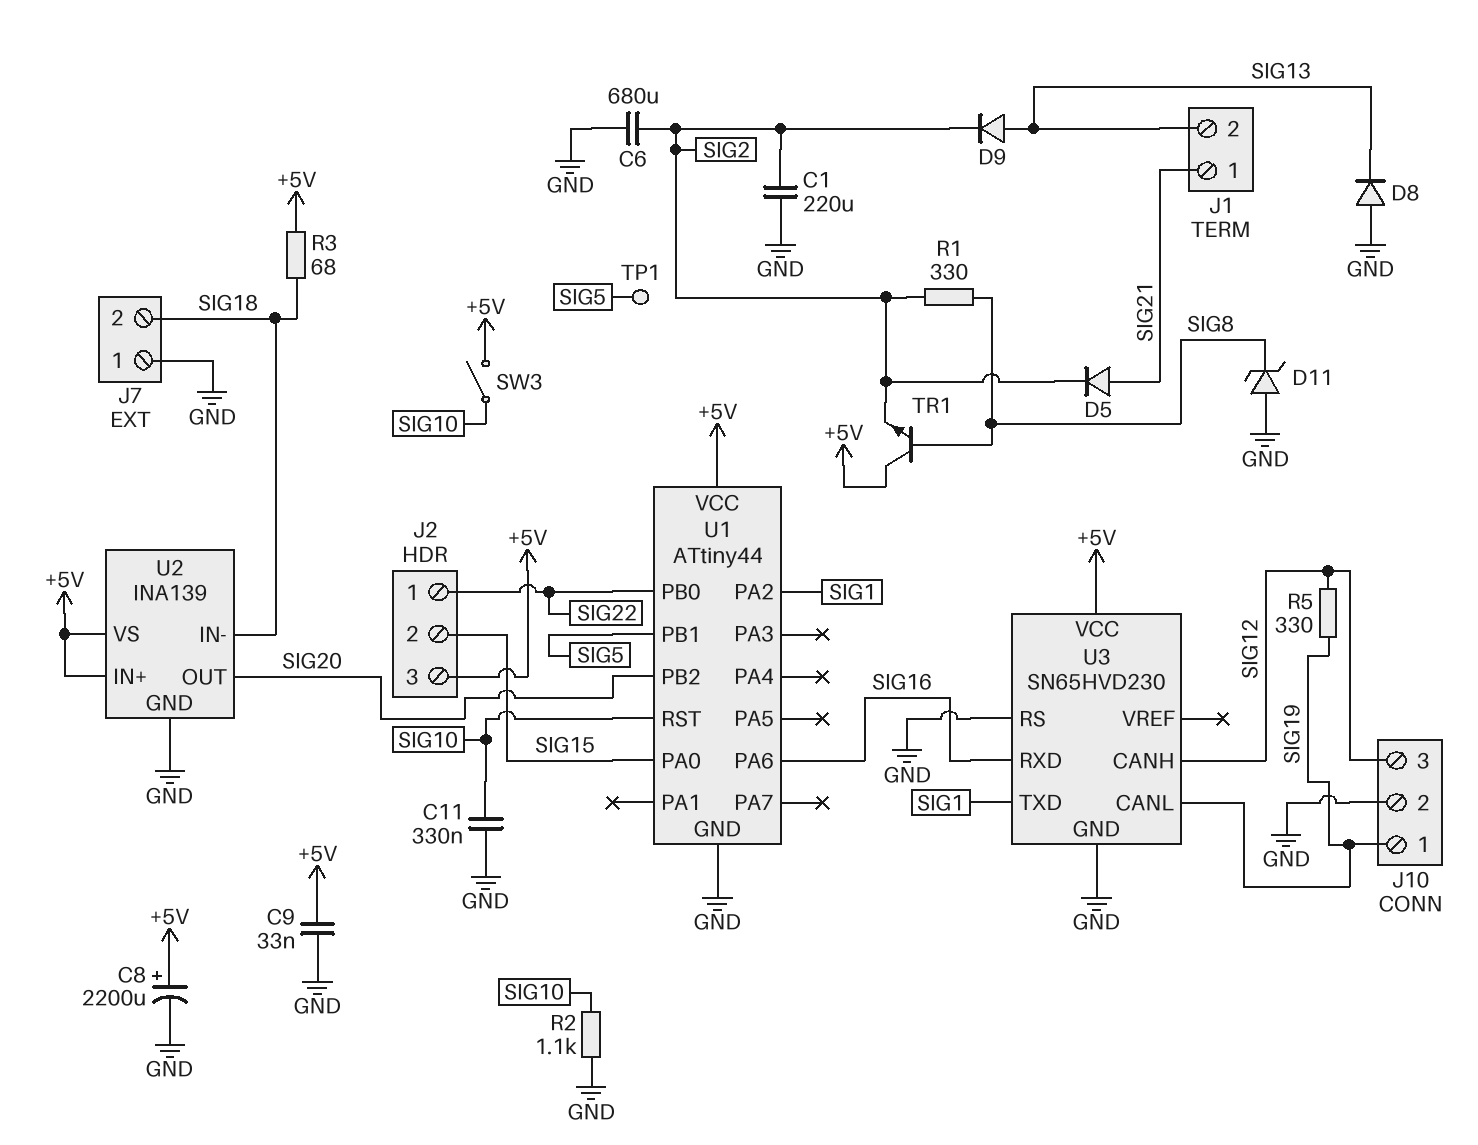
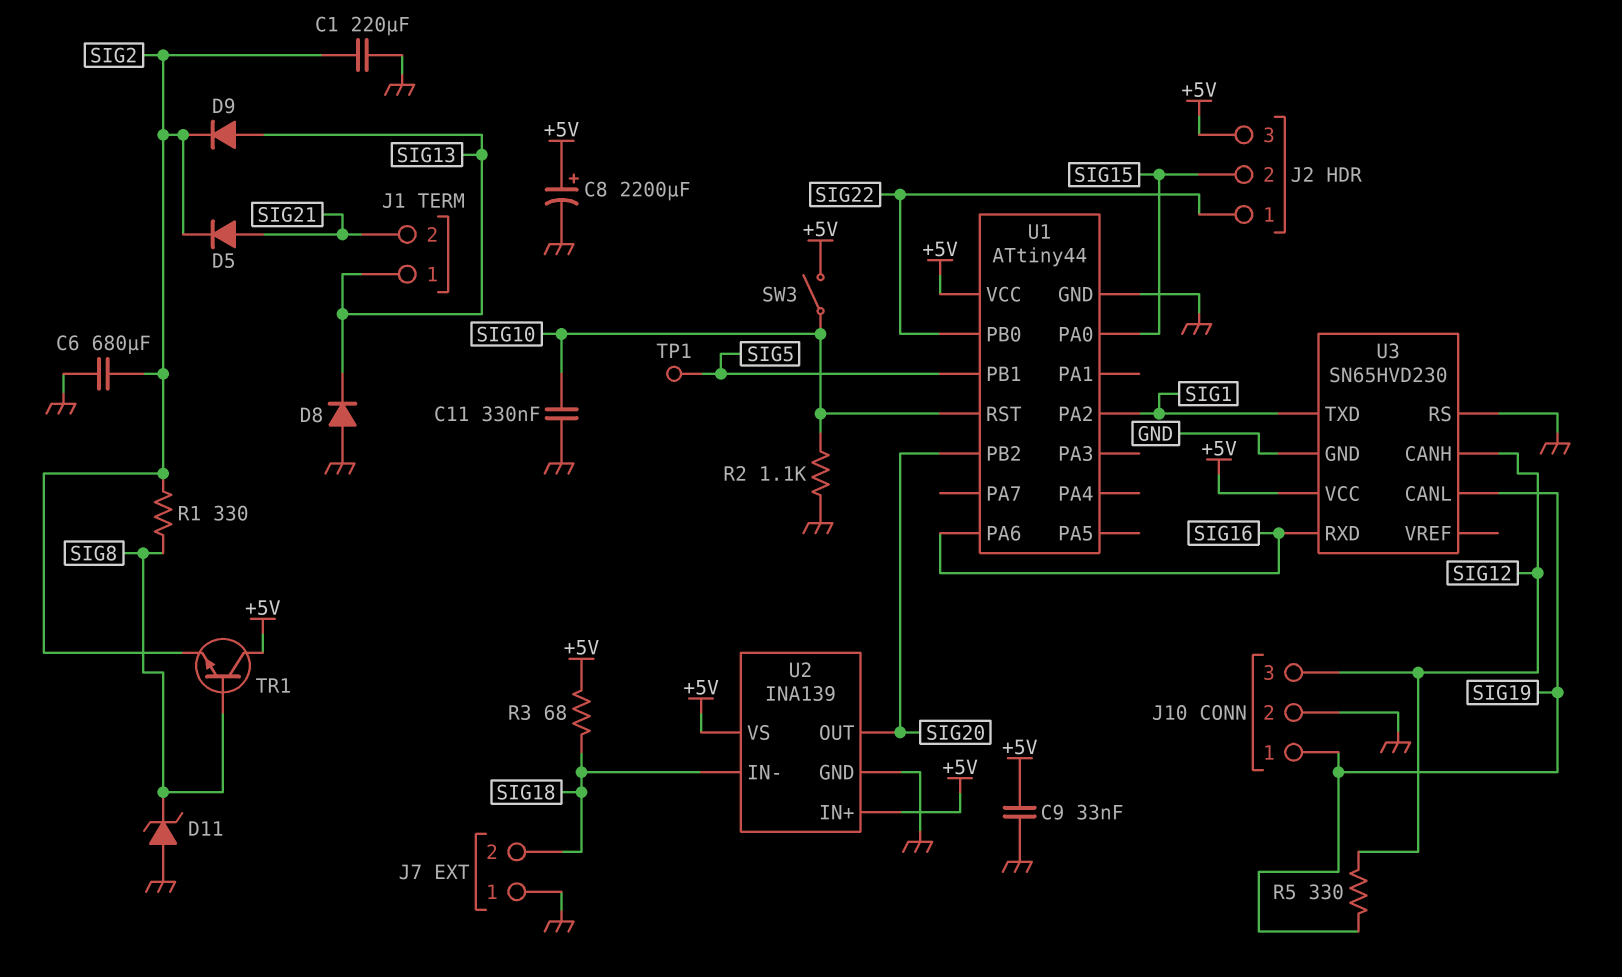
J1 pin 1: SIG21 -> SIG13
J1 pin 2: SIG13 -> SIG21

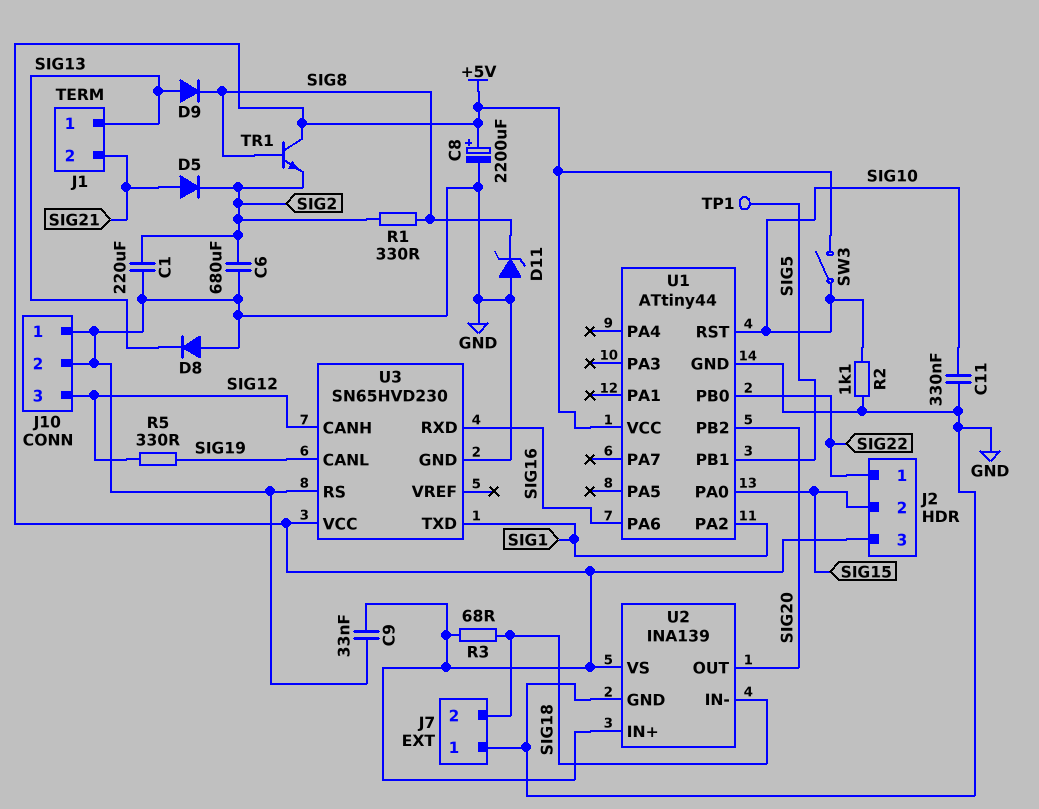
D9: diode (A SIG13, K SIG2) -> diode (A SIG13, K SIG8)
J10 pin 1: SIG19 -> GND

